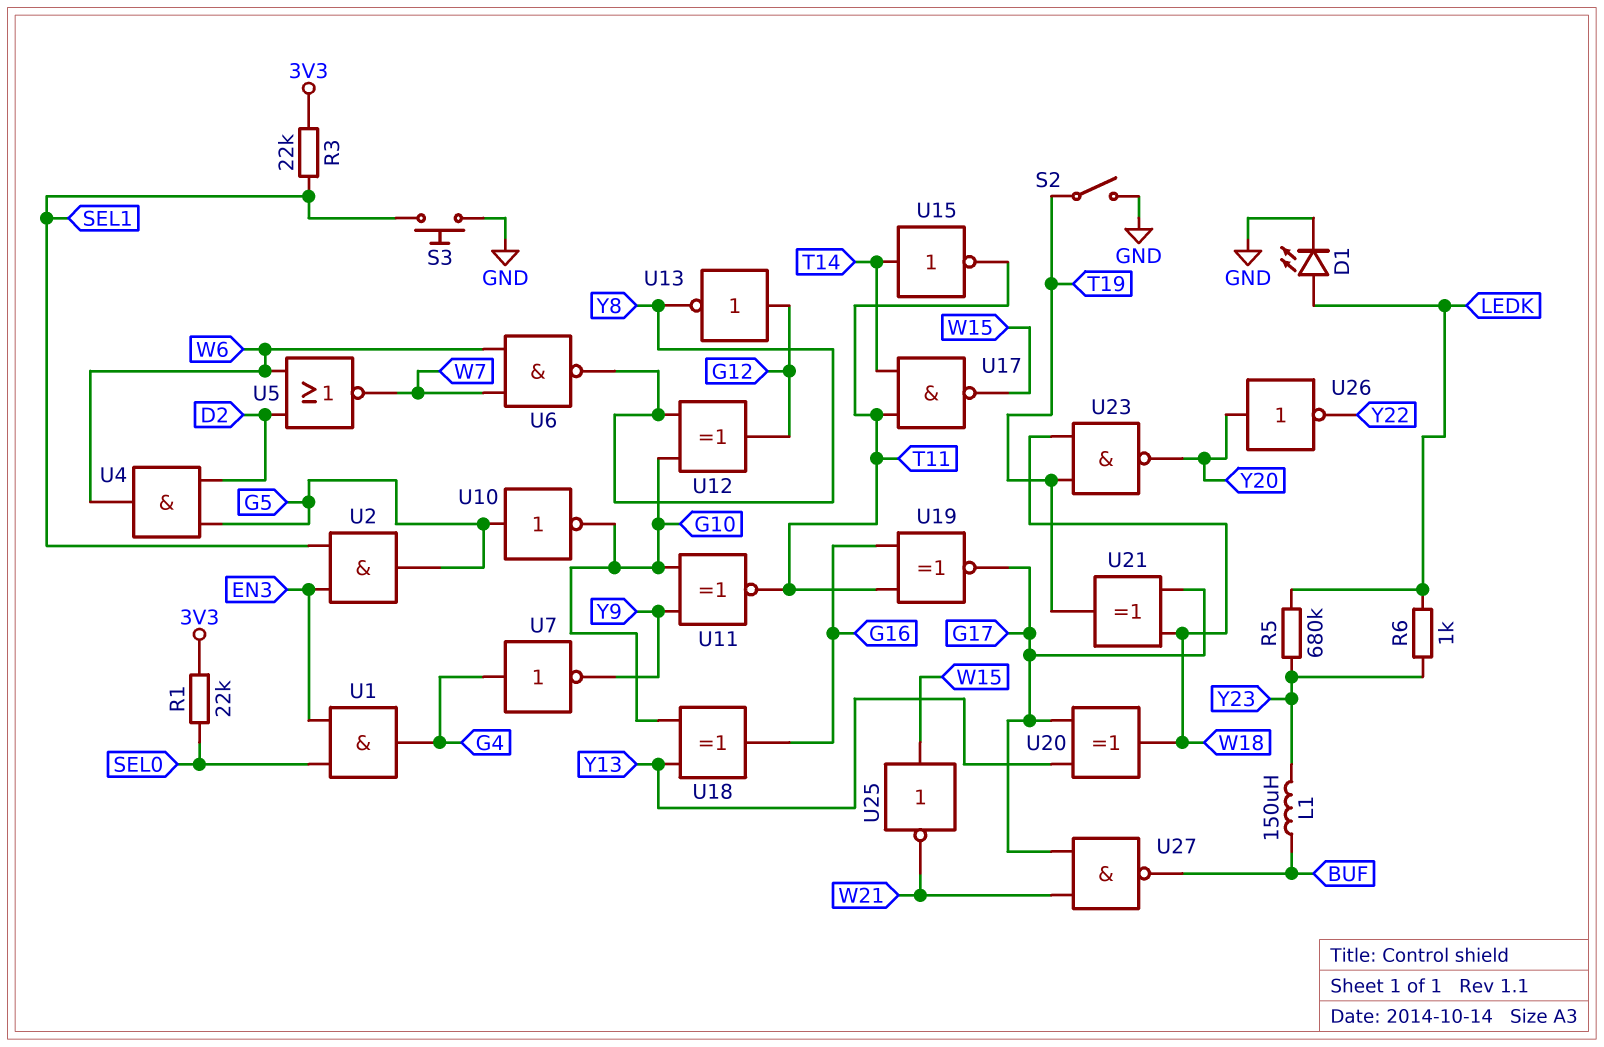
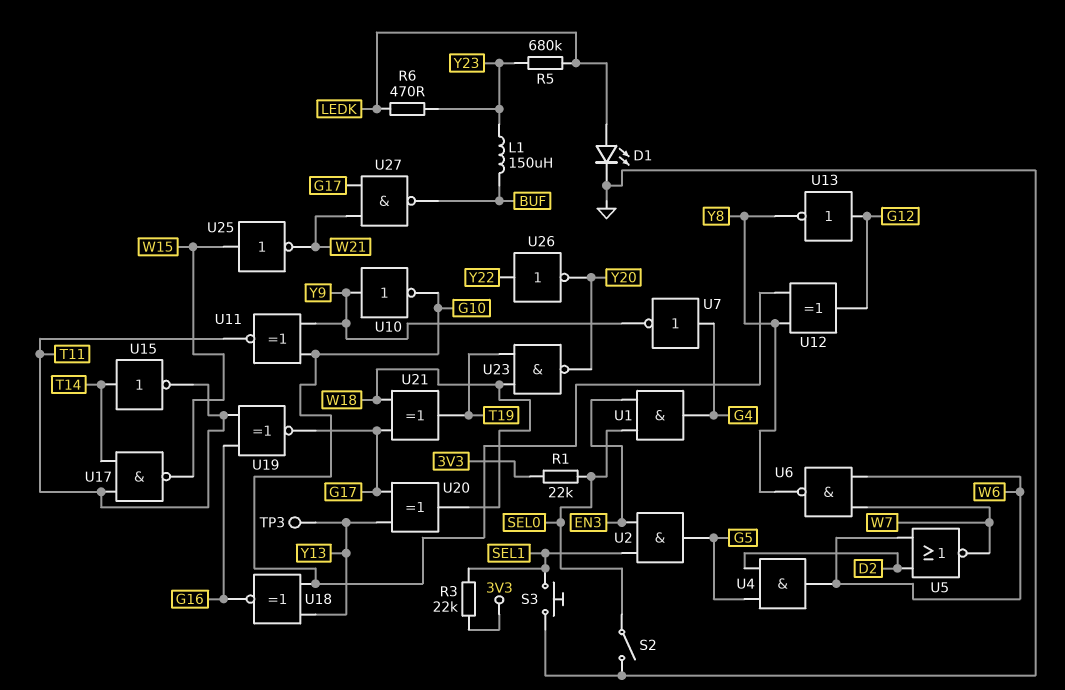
R6: 1k (LEDK, Y23) -> 470 (LEDK, Y23)
S2: switch (GND, T19) -> switch (GND, SEL0)
TP3: none -> test point (Y13)
U10: NOT (in G5, out G10) -> NOT (in Y9, out G10)
U18: XOR (in G10, in Y13, out G16) -> XNOR (in G10, in Y13, out G16)
U26: NOT (in Y20, out Y22) -> NOT (in Y22, out Y20)

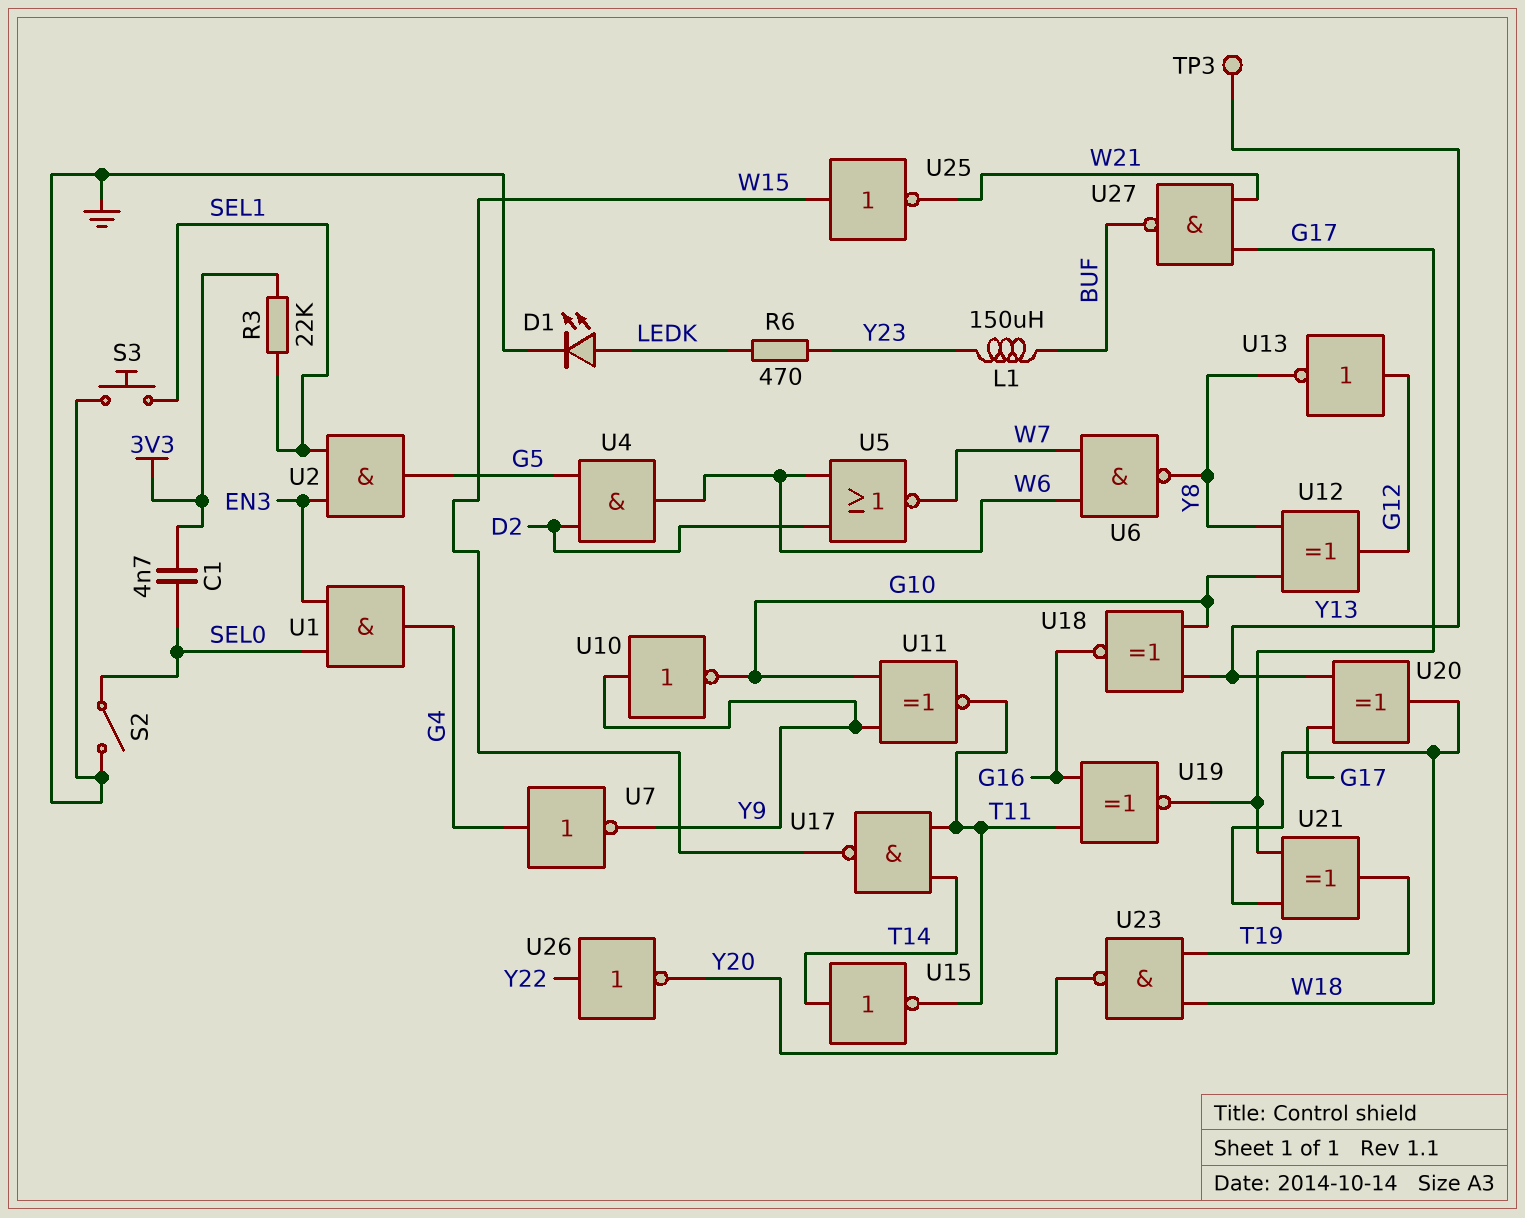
C1: none -> 4.7nF (3V3, SEL0)
R1: 22k (3V3, SEL0) -> none
R5: 680k (LEDK, Y23) -> none

